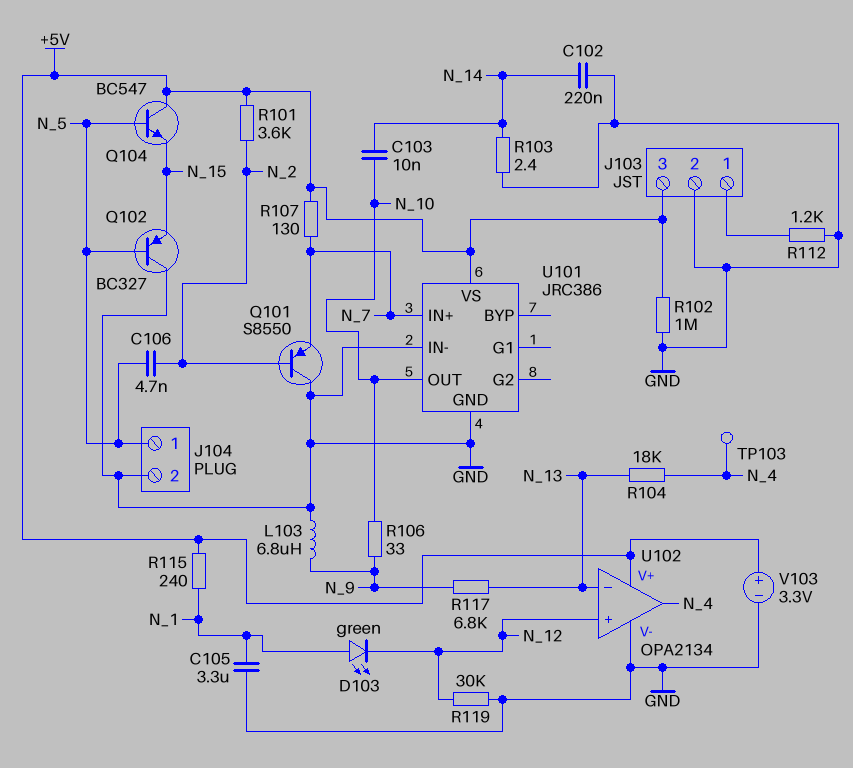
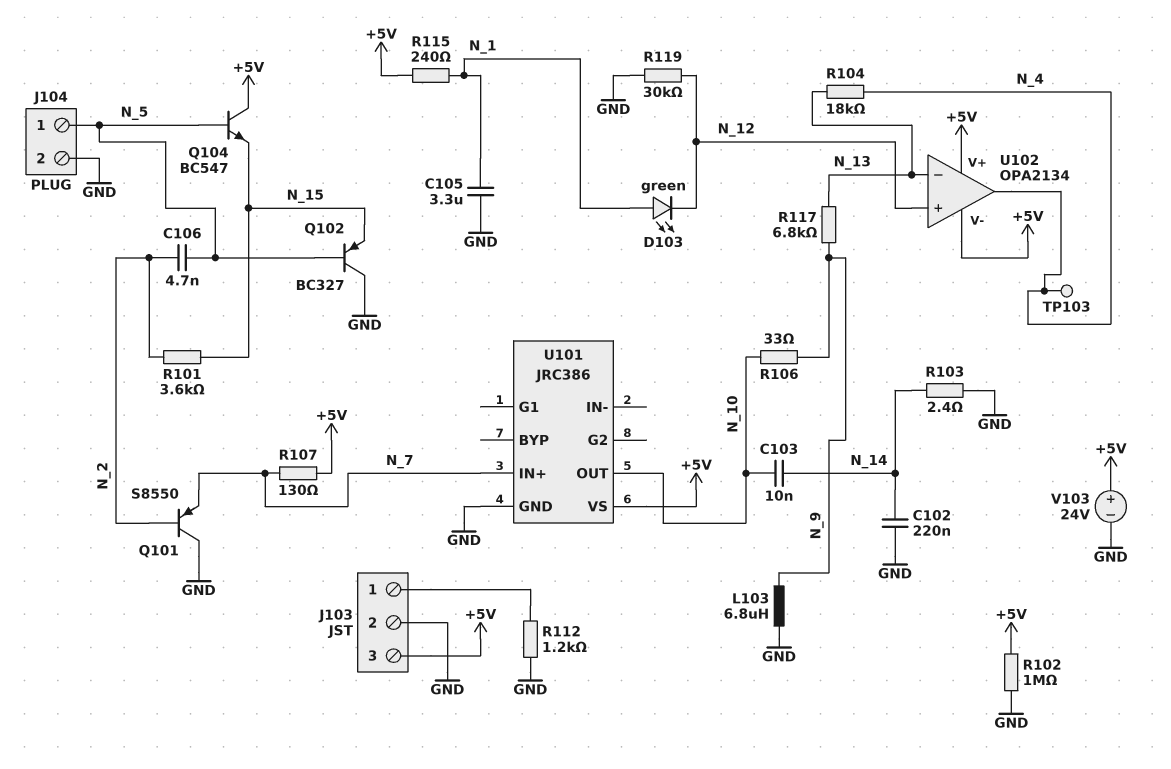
R101: 3.6k (+5V, N_2) -> 3.6k (N_2, N_15)
U101 pin IN-: GND -> none
U102 pin V-: GND -> +5V
V103: 3.3V (plus +5V, minus GND) -> 24V (plus +5V, minus GND)

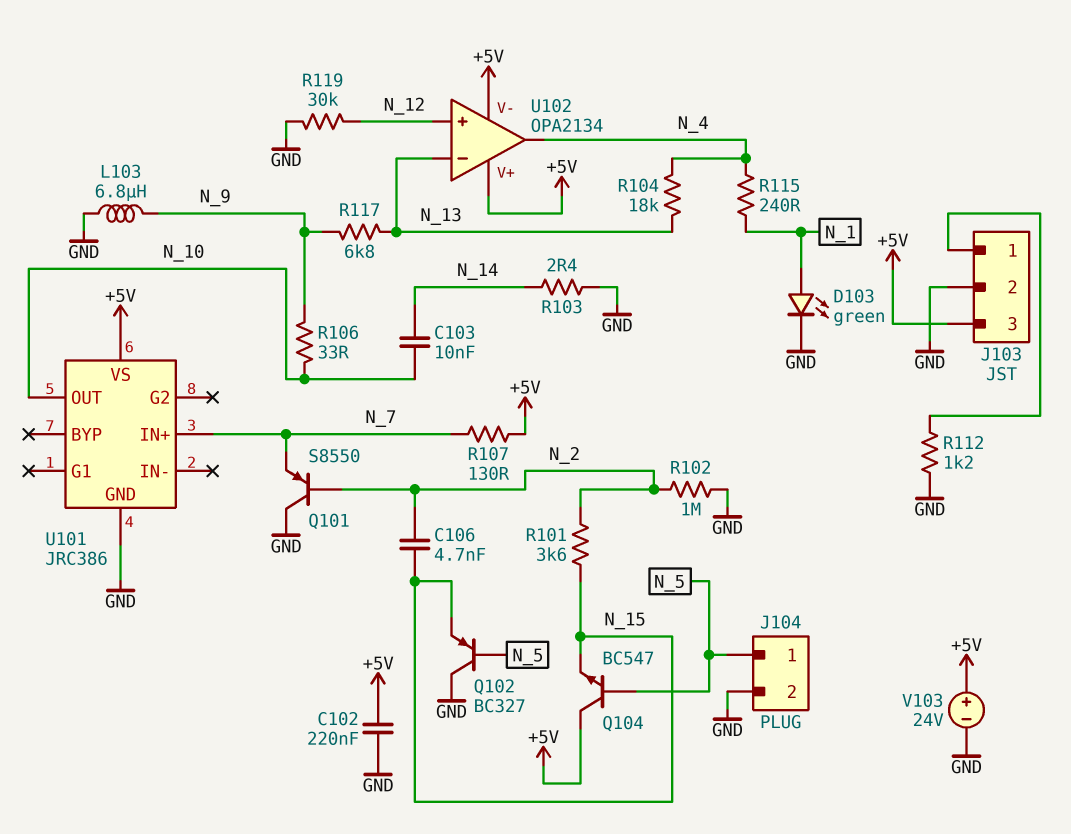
C102: 220nF (GND, N_14) -> 220nF (+5V, GND)
C105: 3.3uF (GND, N_1) -> none
C106: 4.7nF (N_2, N_5) -> 4.7nF (N_2, N_15)
D103: LED green (A N_1, K N_12) -> LED green (A N_1, K GND)
R102: 1M (+5V, GND) -> 1M (GND, N_2)
R115: 240 (+5V, N_1) -> 240 (N_1, N_4)
TP103: test point (N_4) -> none

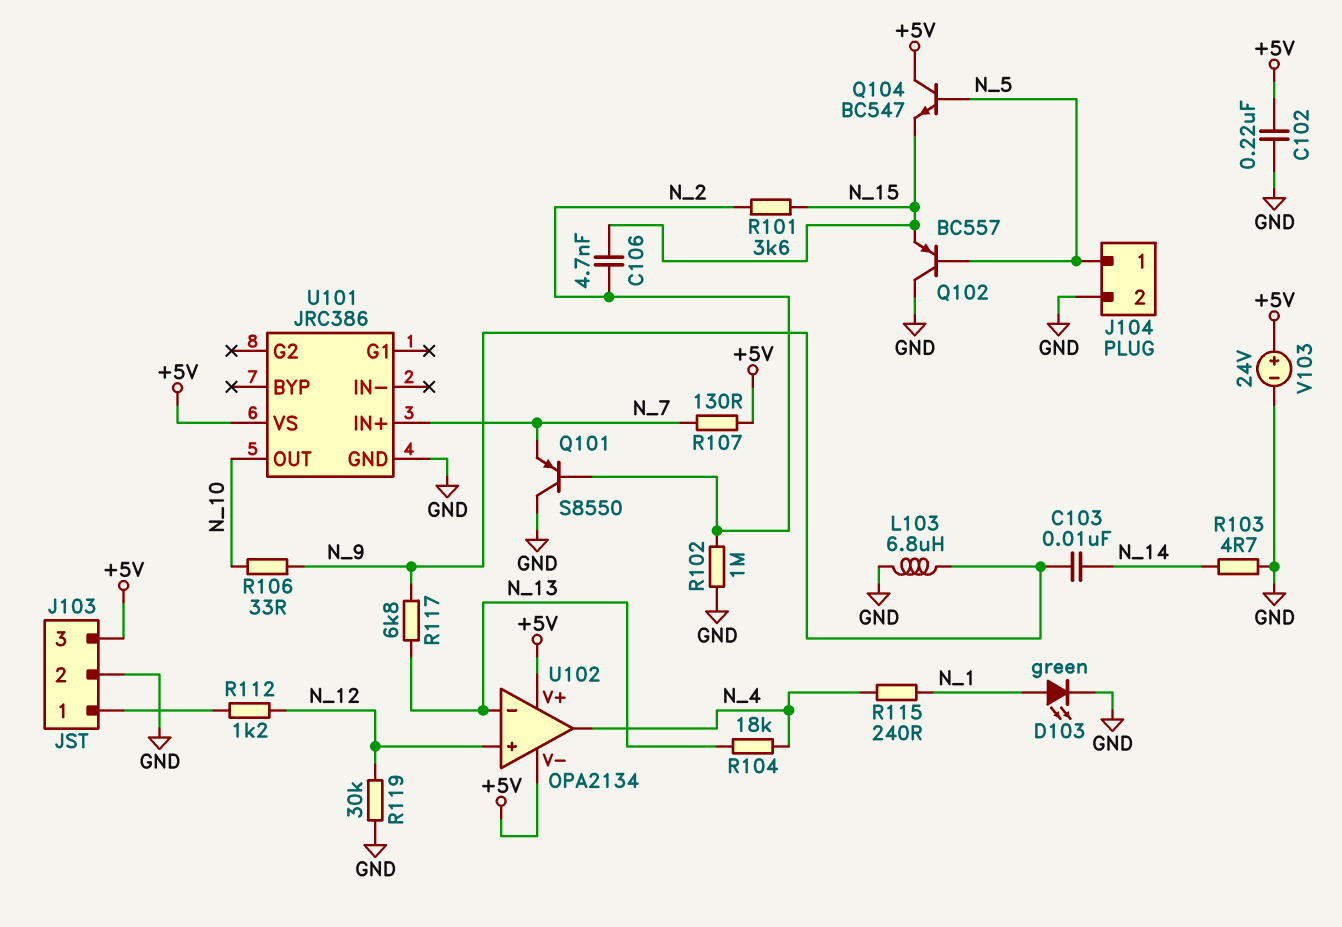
C103: 10nF (N_10, N_14) -> 10nF (N_9, N_14)
Q102: PNP BC327 (B N_5, C GND, E N_15) -> PNP BC557 (B N_5, C GND, E N_15)
R103: 2.4 (GND, N_14) -> 4.7 (GND, N_14)
R112: 1.2k (GND, J103/1) -> 1.2k (J103/1, N_12)

